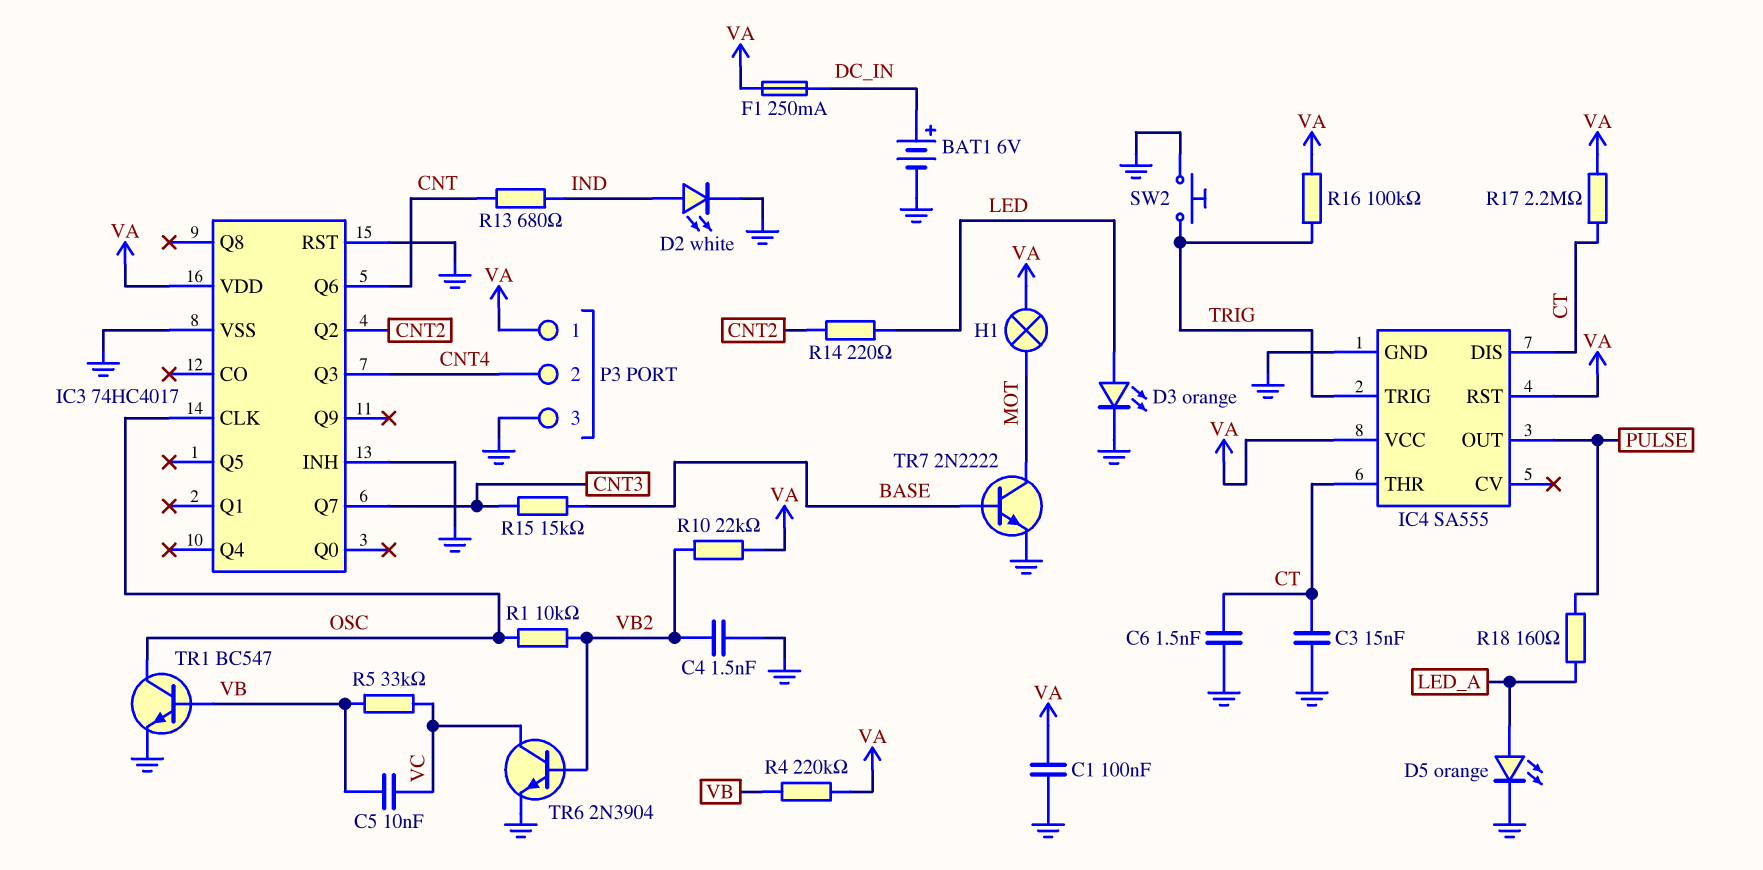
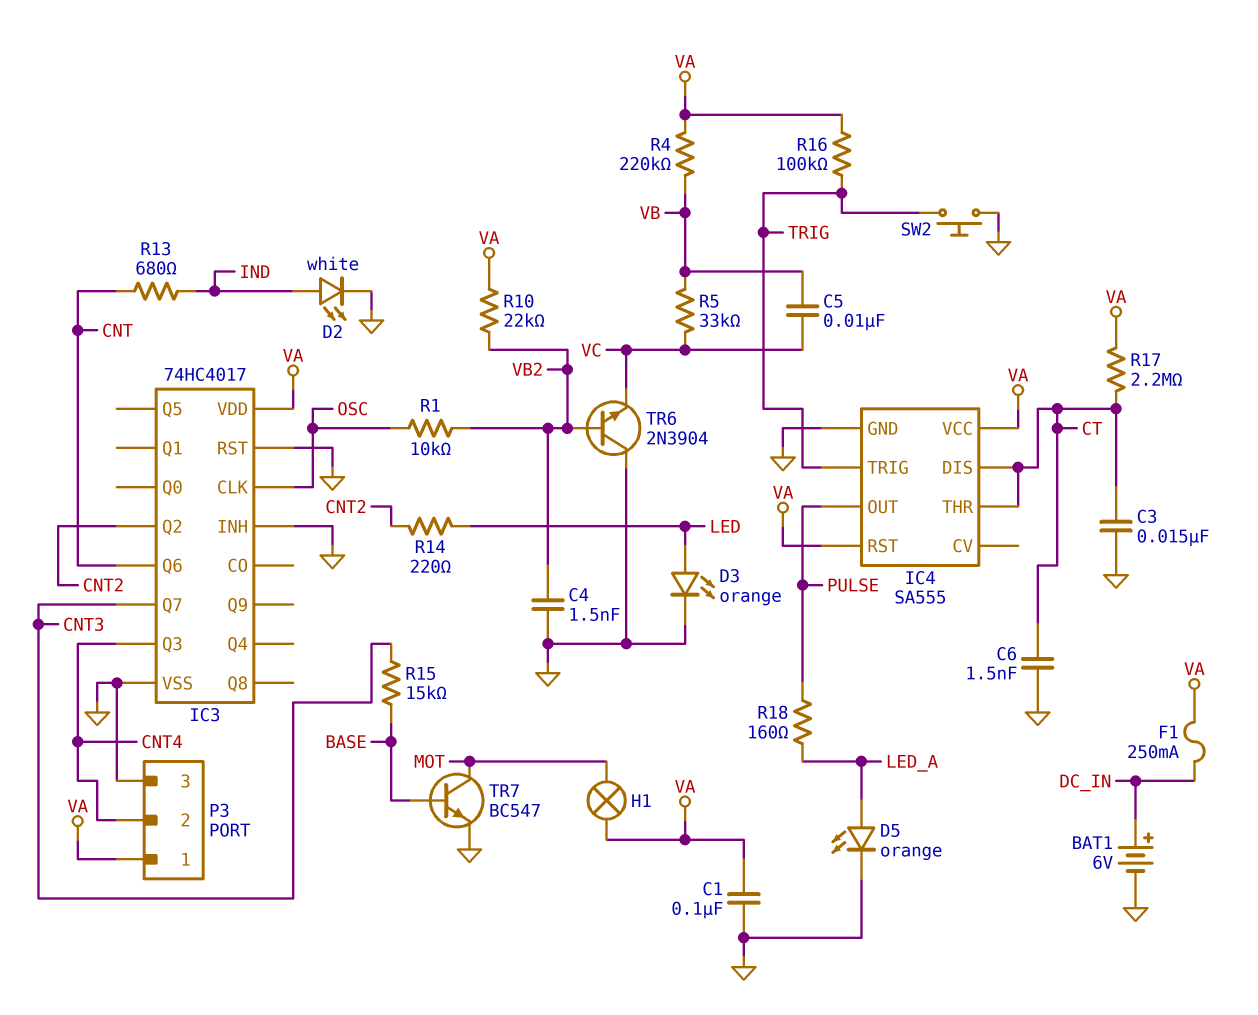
TR1: NPN BC547 (B VB, C OSC, E GND) -> none
TR6: NPN 2N3904 (B VB2, C VC, E GND) -> NPN 2N3904 (B VB2, C GND, E VC)
TR7: NPN 2N2222 (B BASE, C MOT, E GND) -> NPN BC547 (B BASE, C MOT, E GND)

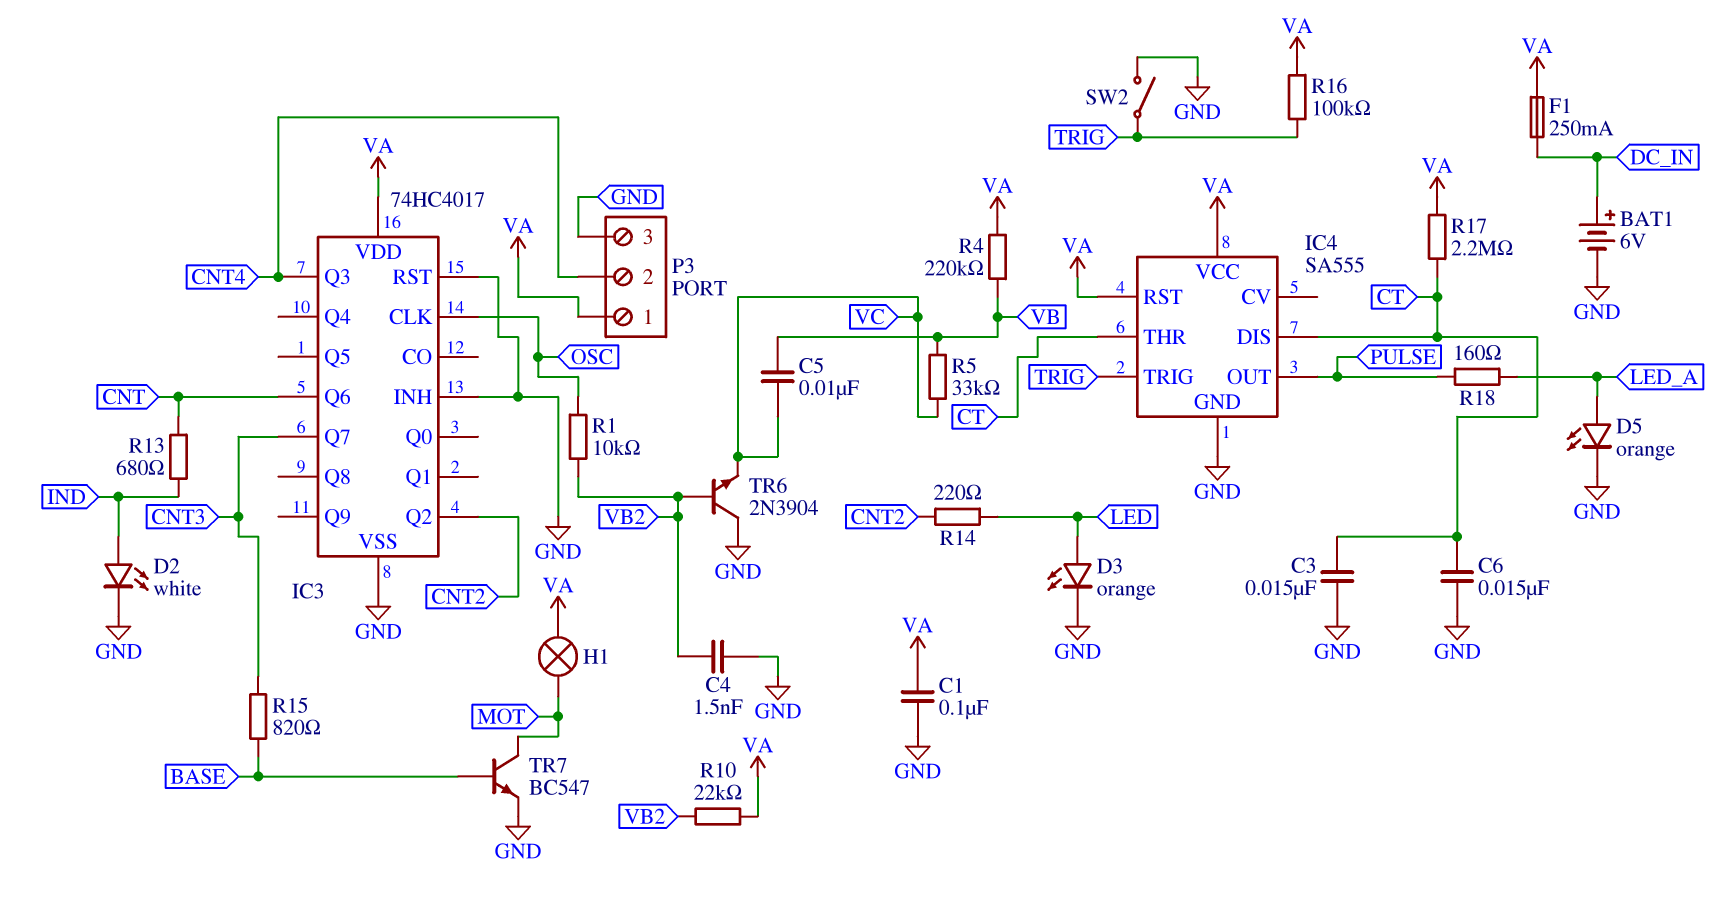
C6: 1.5nF (CT, GND) -> 15nF (CT, GND)
R15: 15k (BASE, CNT3) -> 820 (BASE, CNT3)
SW2: button (GND, TRIG) -> switch (GND, TRIG)

